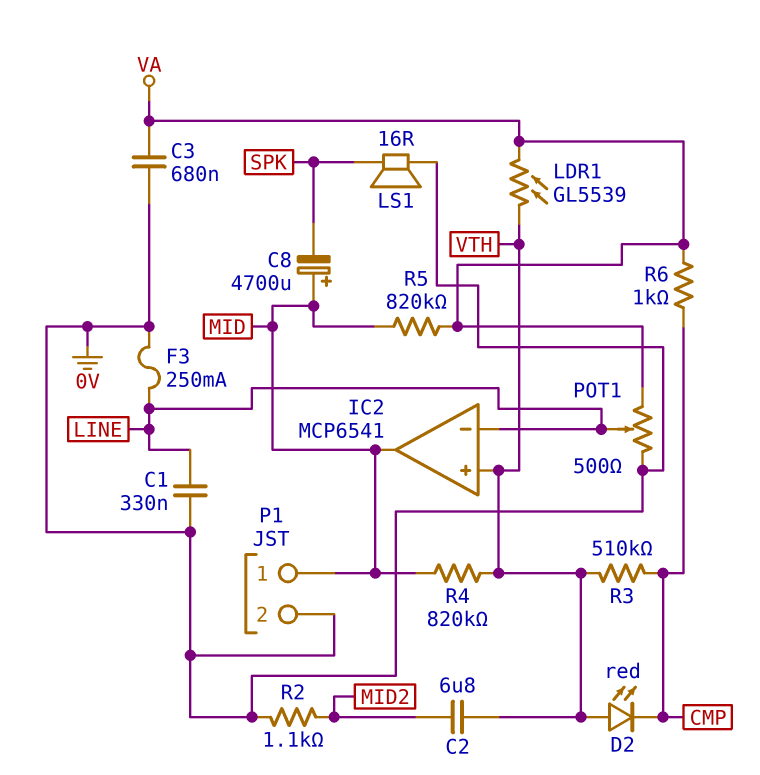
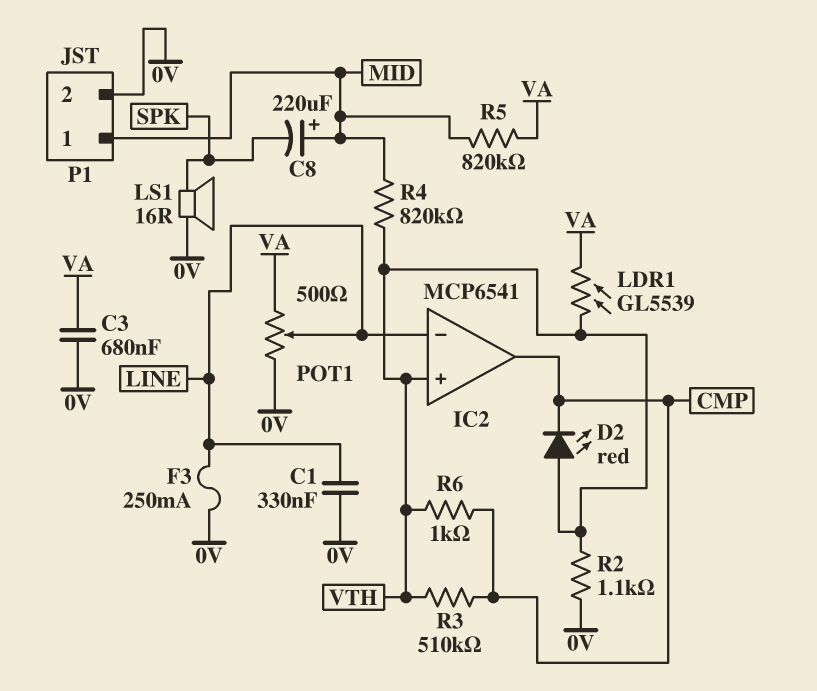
C2: 6.8uF (MID2, VTH) -> none
C8: 4700uF (plus MID, minus SPK) -> 220uF (plus MID, minus SPK)
IC2 pin out: MID -> CMP
R2: 1.1k (0V, MID2) -> 1.1k (0V, VTH)
R6: 1k (CMP, VA) -> 1k (CMP, VTH)

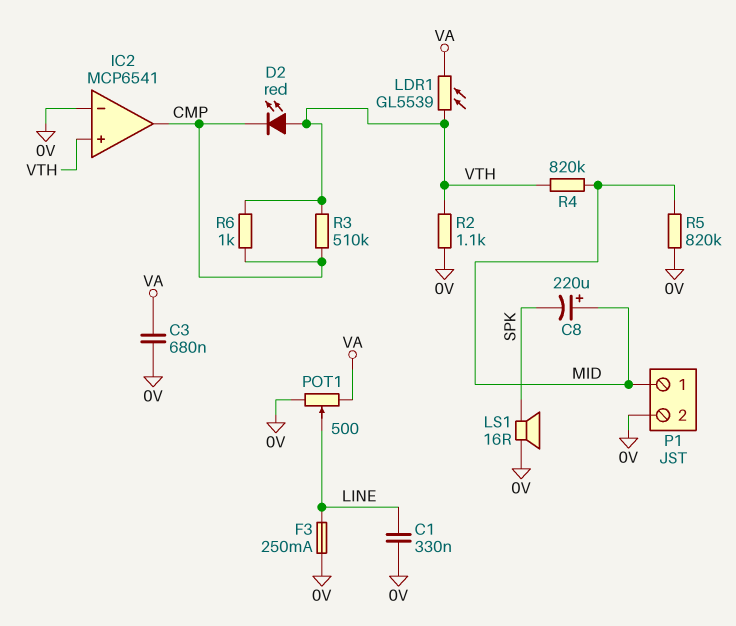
IC2 pin in-: LINE -> 0V
R5: 820k (MID, VA) -> 820k (0V, MID)

